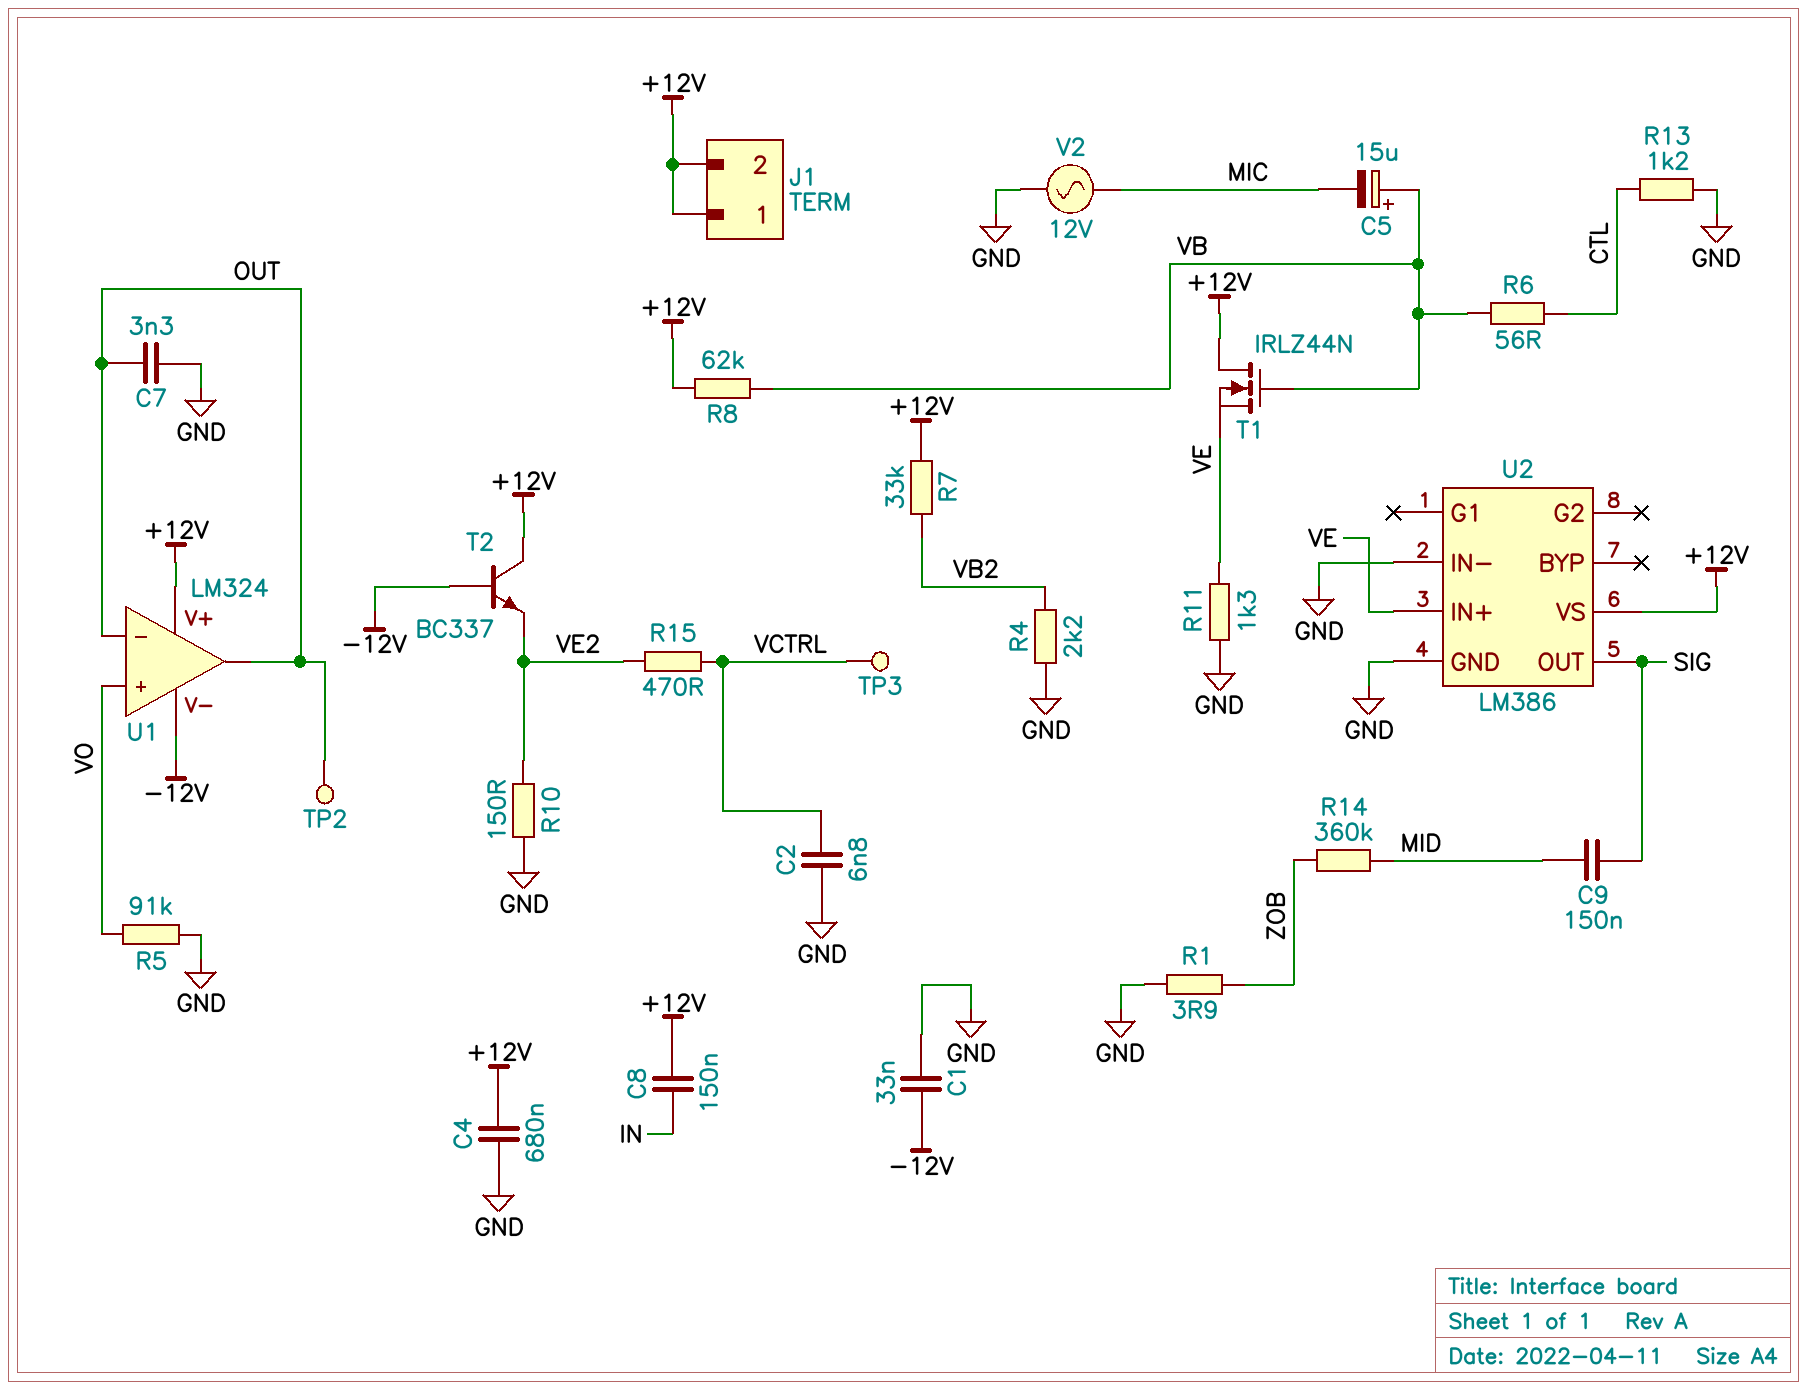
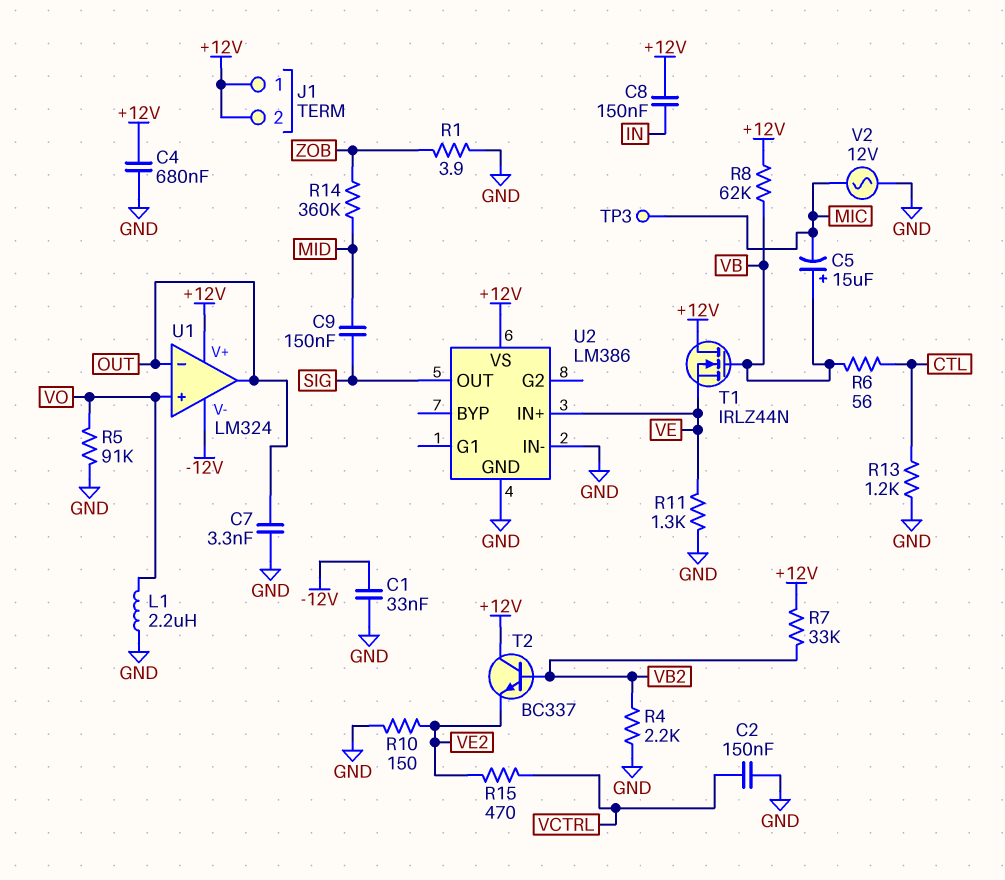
C2: 6.8nF (GND, VCTRL) -> 150nF (GND, VCTRL)
L1: none -> 2.2uH (GND, VO)
T2: NPN BC337 (B -12V, C +12V, E VE2) -> NPN BC337 (B VB2, C +12V, E VE2)
TP2: test point (OUT) -> none
TP3: test point (VCTRL) -> test point (MIC)

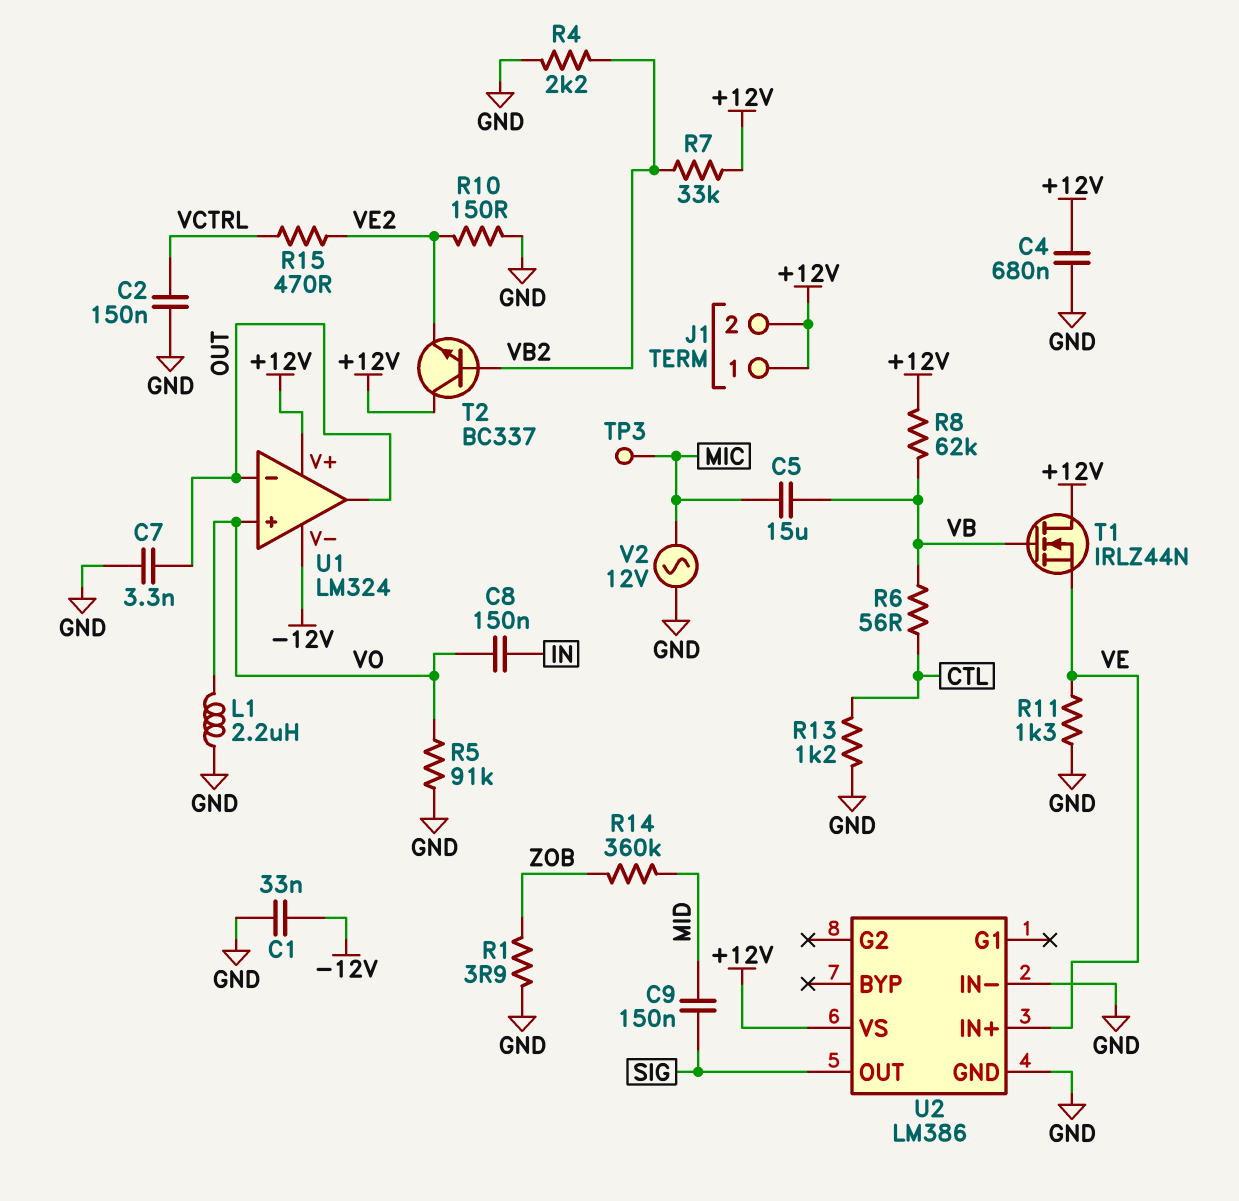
C5: 15uF (plus VB, minus MIC) -> 15uF (MIC, VB)
C8: 150nF (+12V, IN) -> 150nF (IN, VO)

